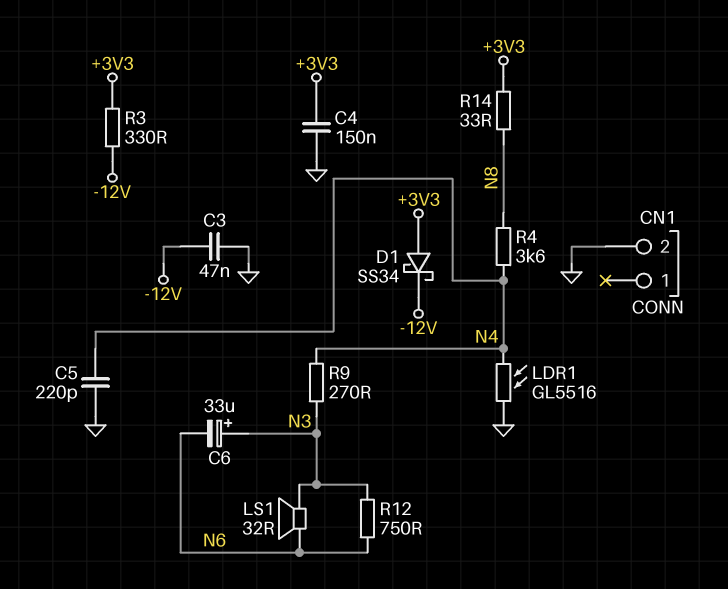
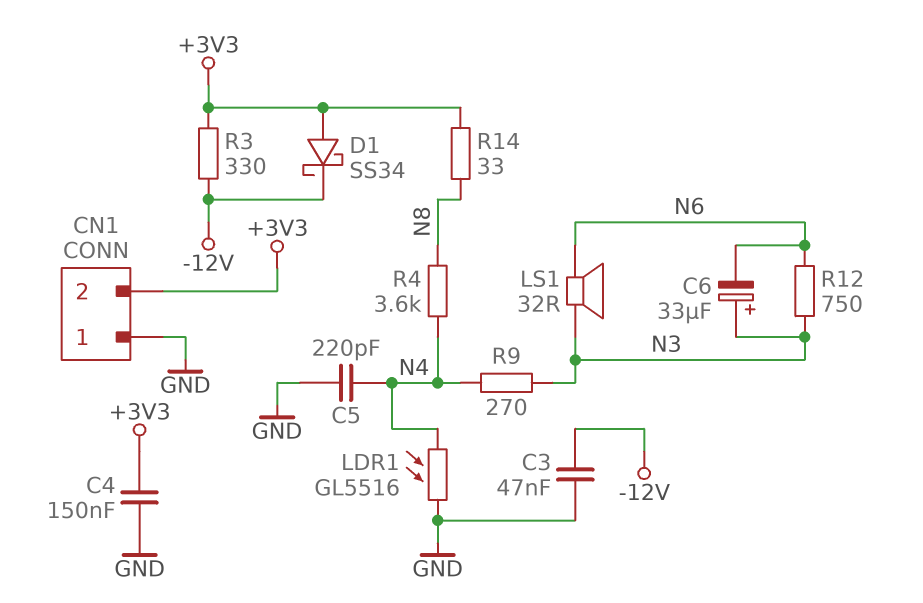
CN1 pin 1: none -> GND
CN1 pin 2: GND -> +3V3

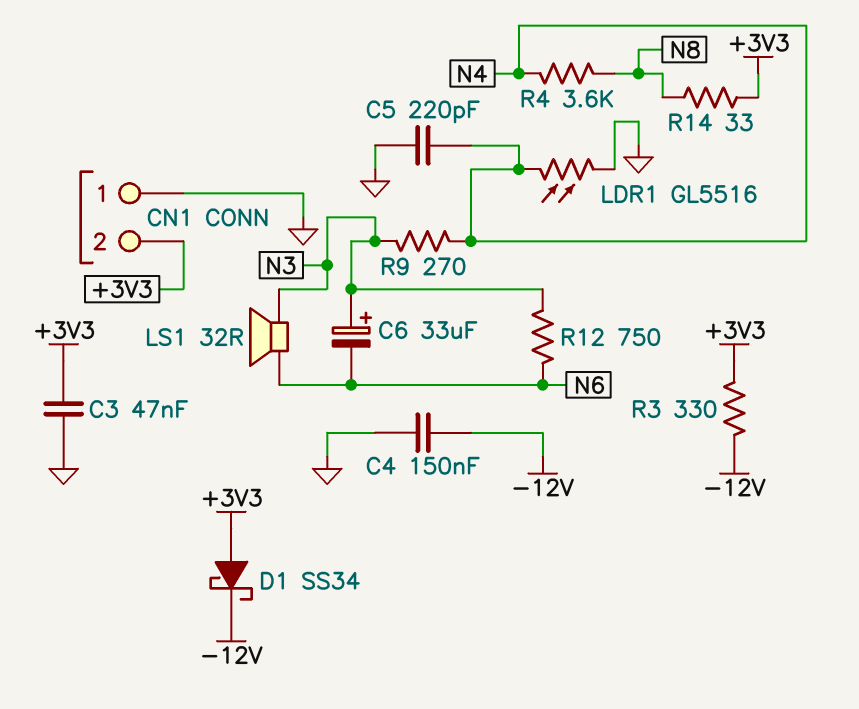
C3: 47nF (-12V, GND) -> 47nF (+3V3, GND)
C4: 150nF (+3V3, GND) -> 150nF (-12V, GND)

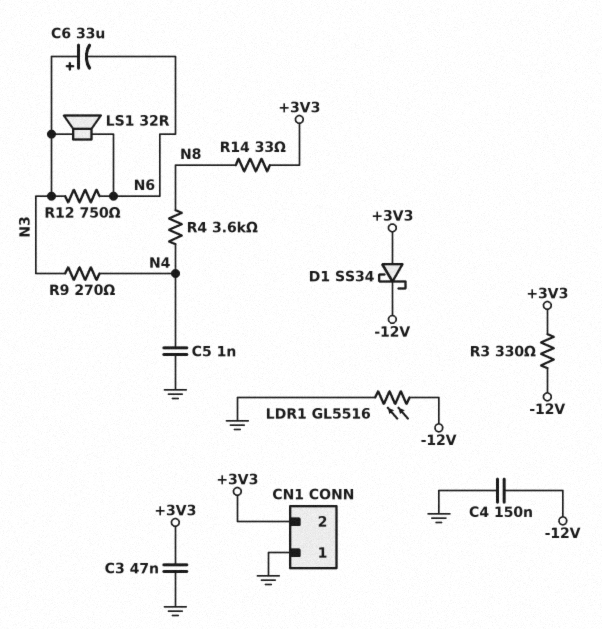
C5: 220pF (GND, N4) -> 1nF (GND, N4)
LDR1: GL5516 (GND, N4) -> GL5516 (-12V, GND)

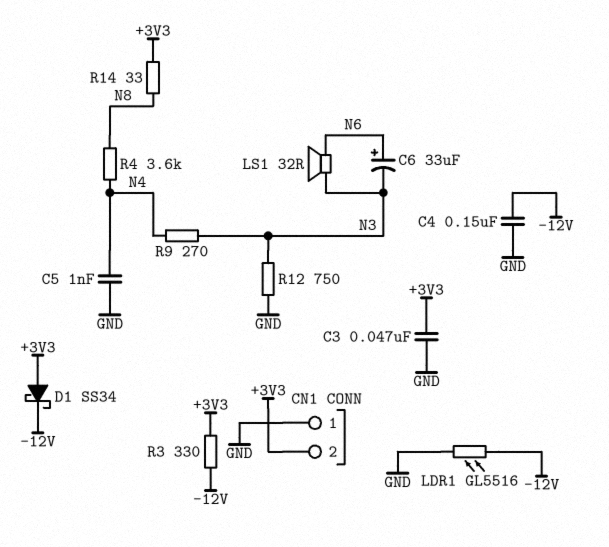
C6: 33uF (plus N3, minus N6) -> 33uF (plus N6, minus N3)
R12: 750 (N3, N6) -> 750 (GND, N3)

